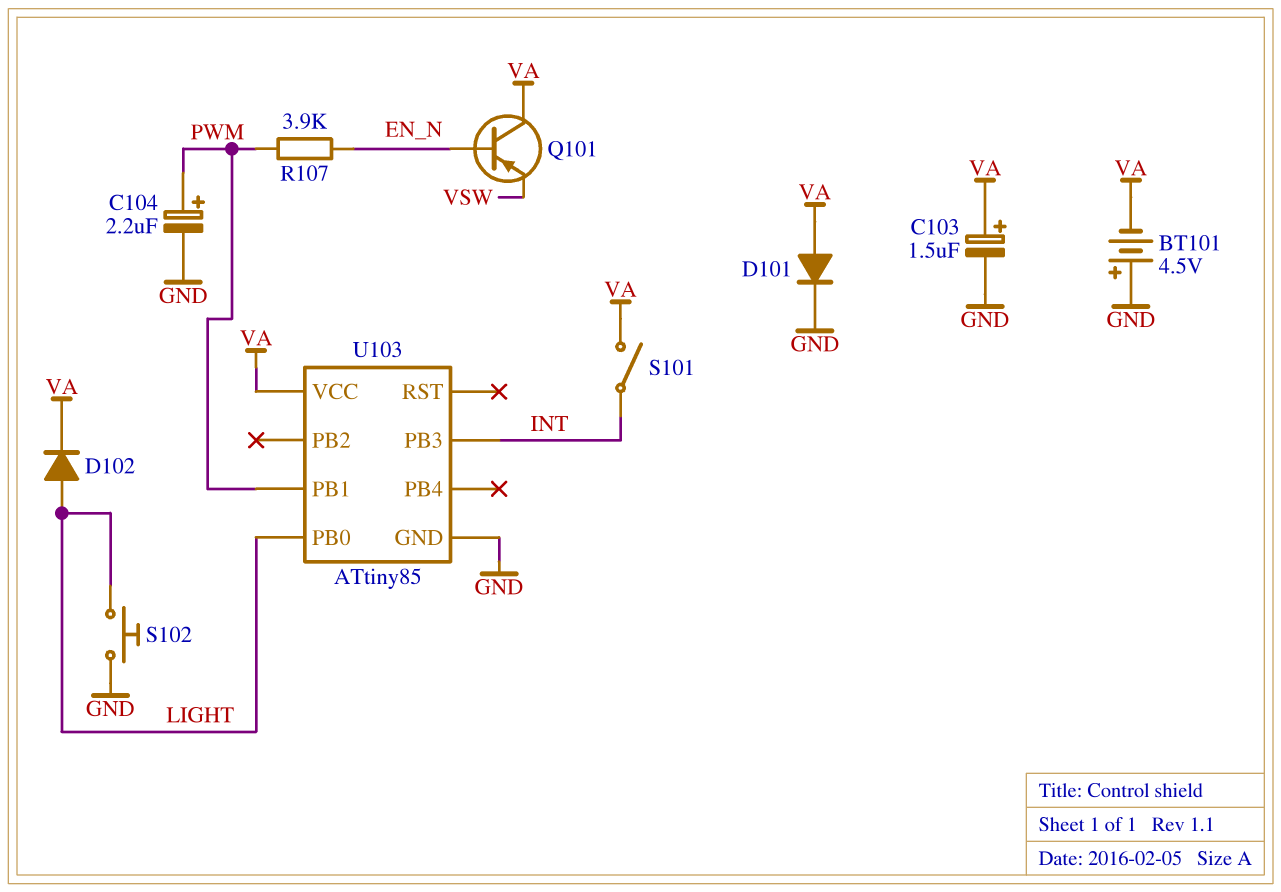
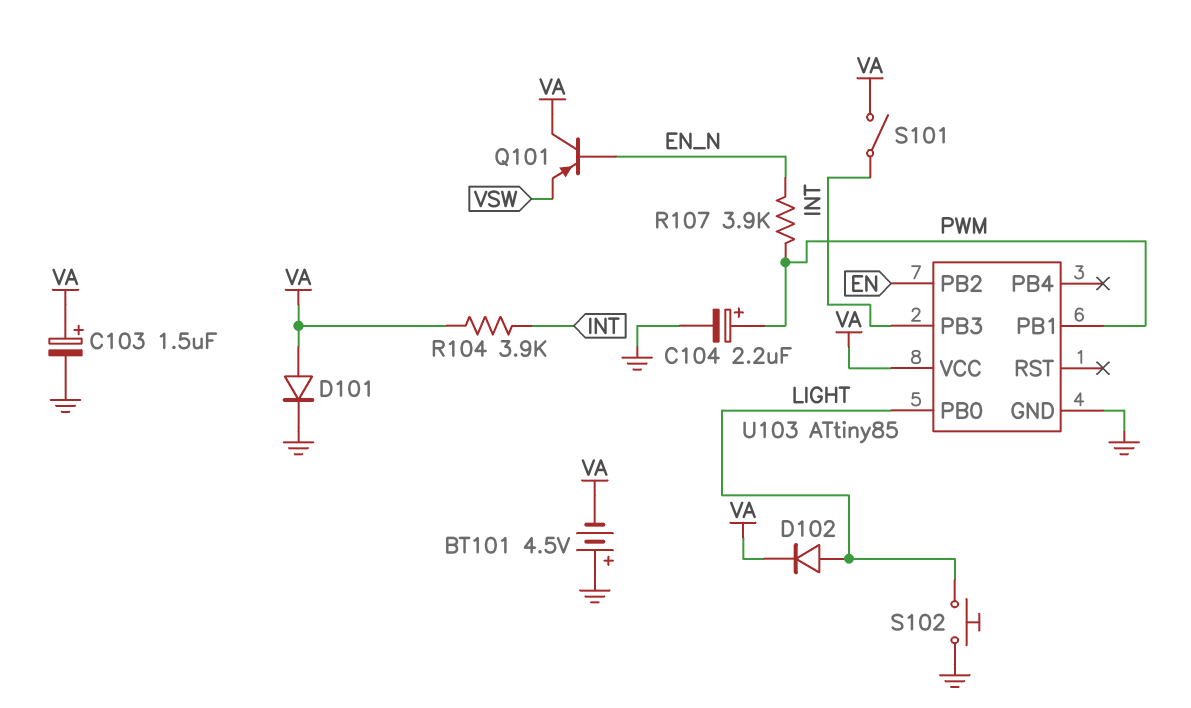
R104: none -> 3.9k (INT, VA)
U103 pin PB2: none -> EN

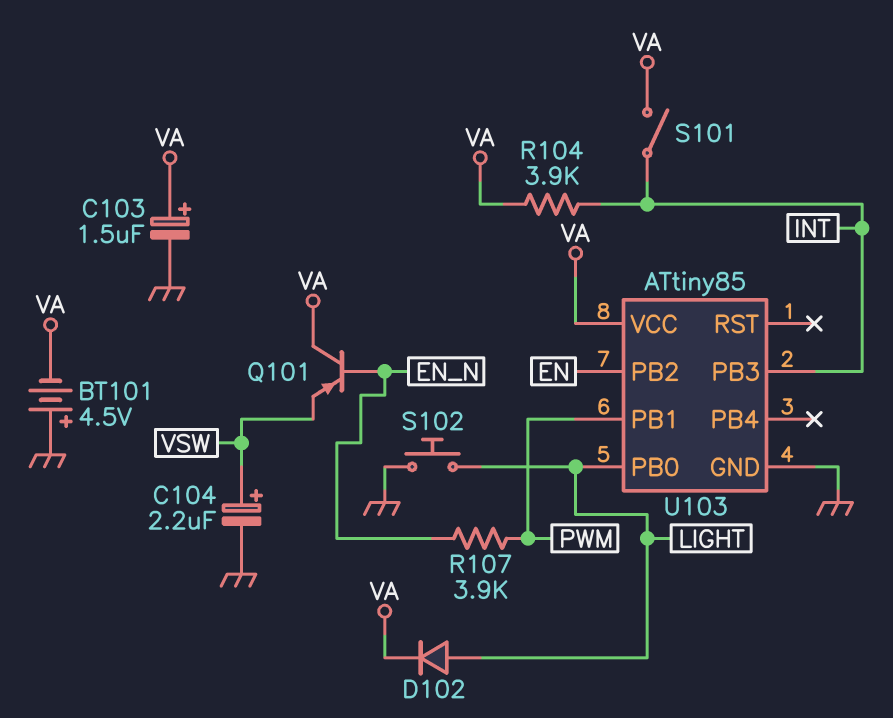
C104: 2.2uF (plus PWM, minus GND) -> 2.2uF (plus VSW, minus GND)
D101: diode (A VA, K GND) -> none

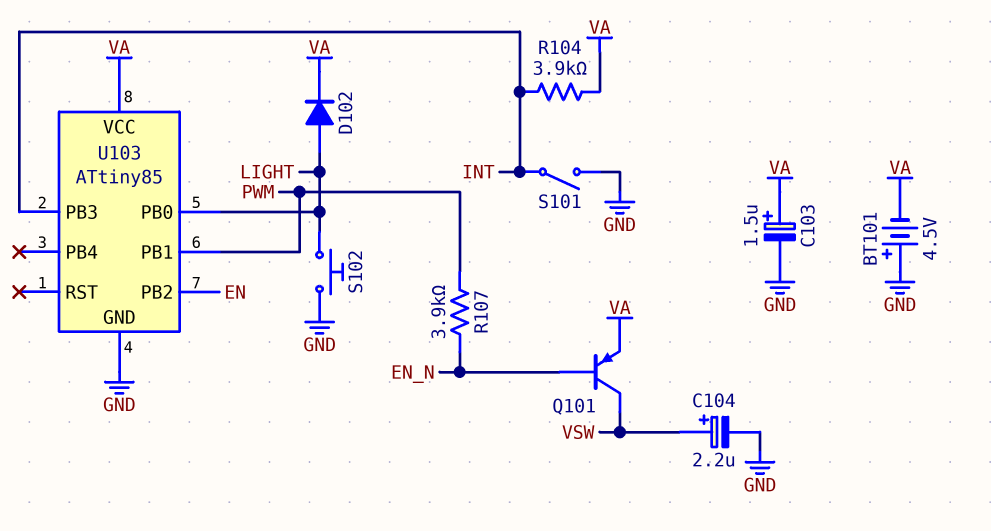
Q101: PNP (B EN_N, C VA, E VSW) -> PNP (B EN_N, C VSW, E VA)
S101: switch (INT, VA) -> switch (GND, INT)

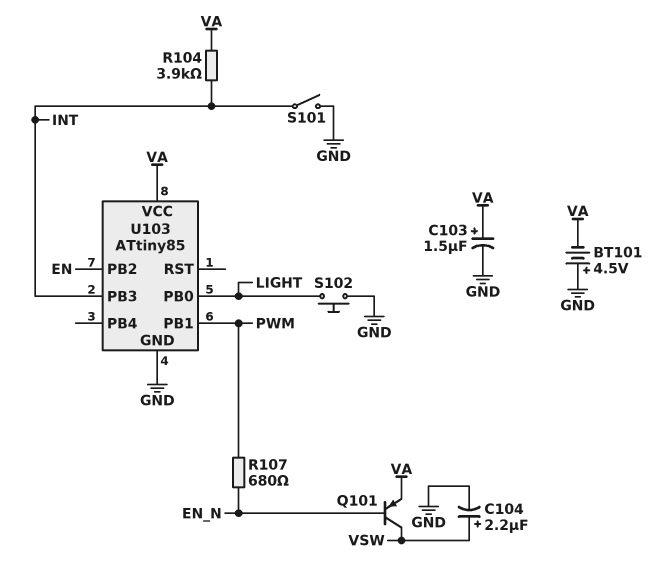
D102: diode (A LIGHT, K VA) -> none
R107: 3.9k (EN_N, PWM) -> 680 (EN_N, PWM)

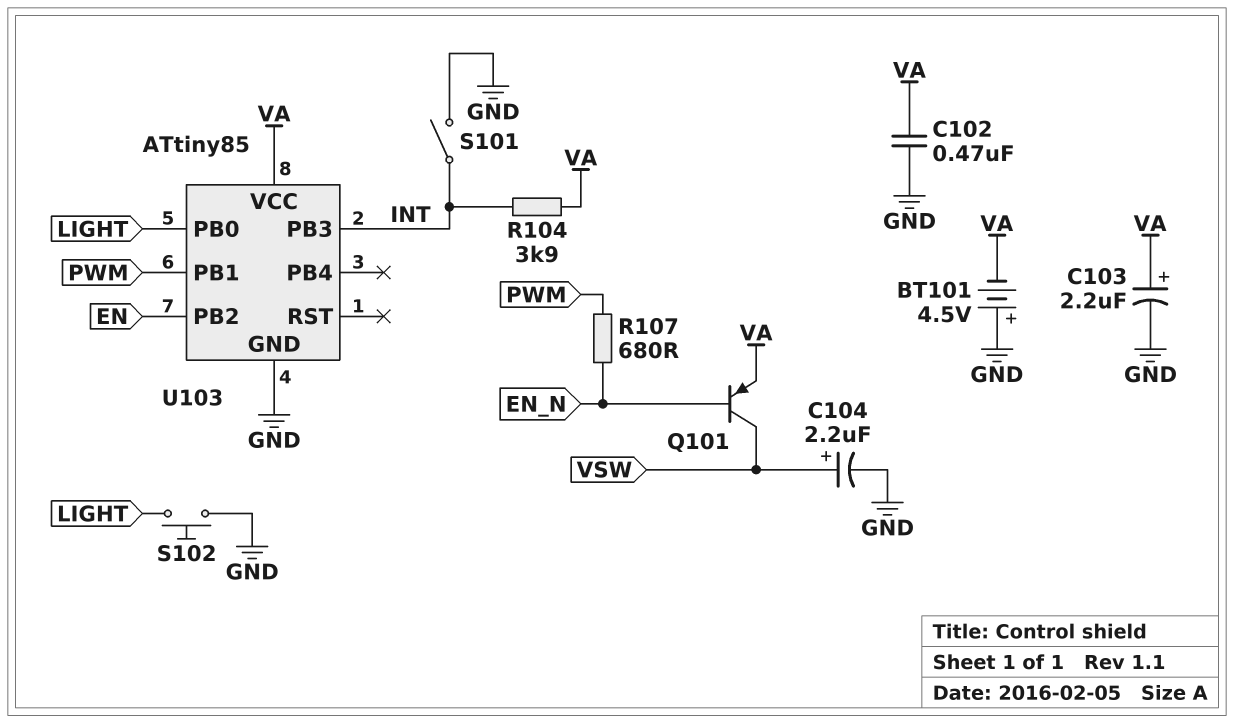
C102: none -> 470nF (GND, VA)
C103: 1.5uF (plus VA, minus GND) -> 2.2uF (plus VA, minus GND)

